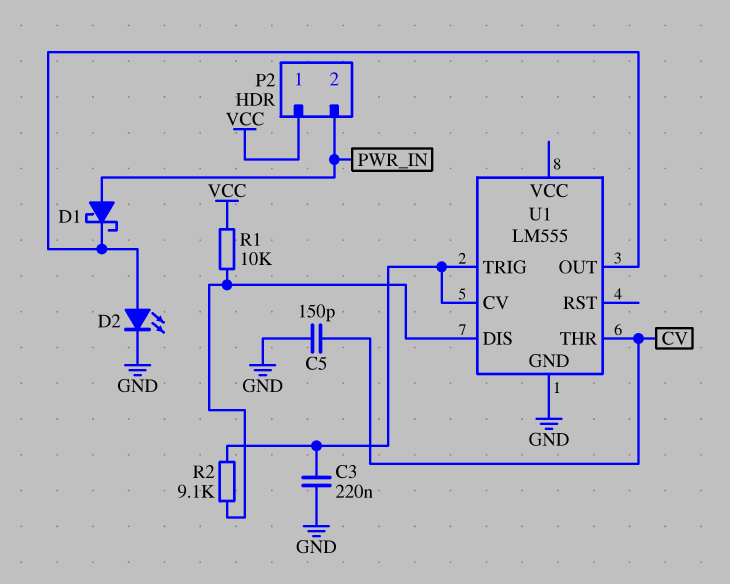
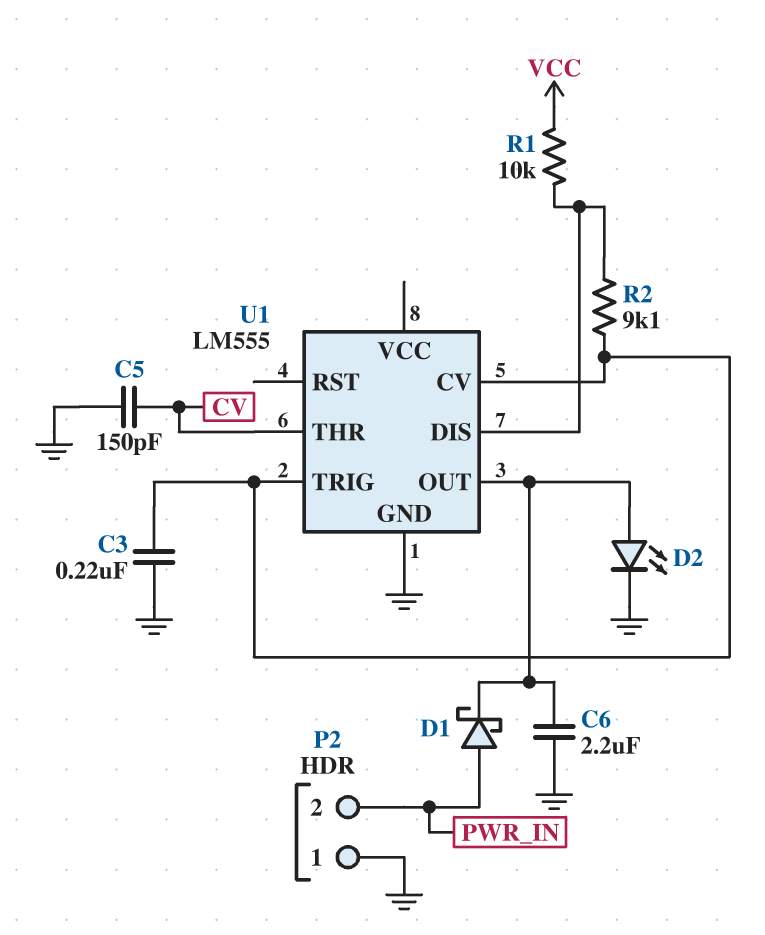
C6: none -> 2.2uF (GND, U1/OUT)
P2 pin 1: VCC -> GND

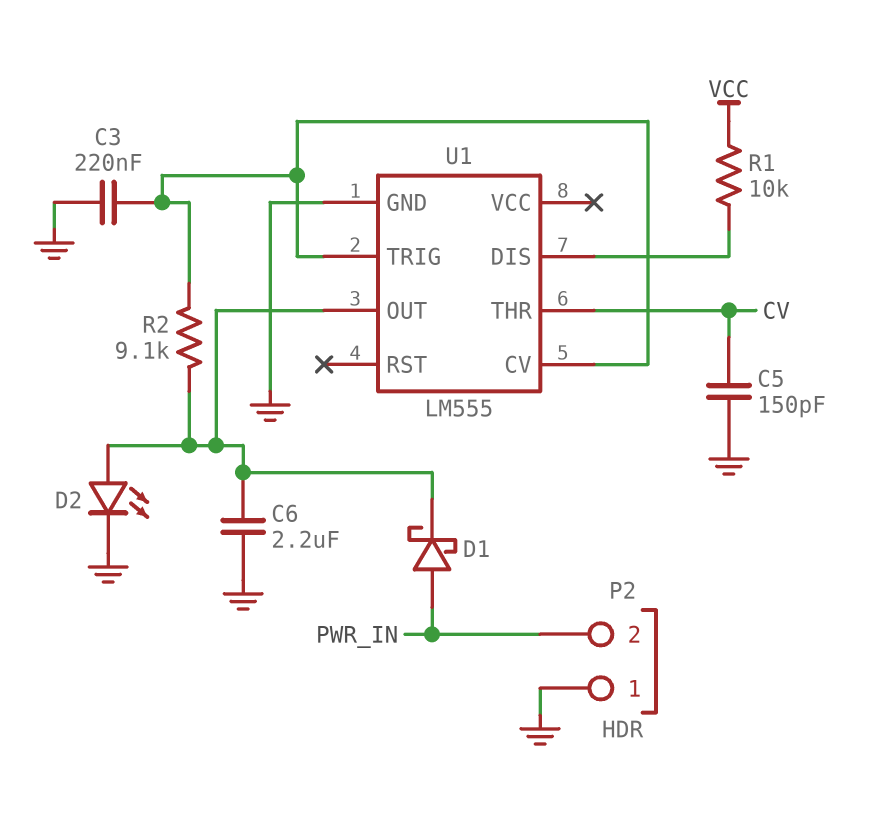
R2: 9.1k (U1/CV, U1/DIS) -> 9.1k (U1/CV, U1/OUT)

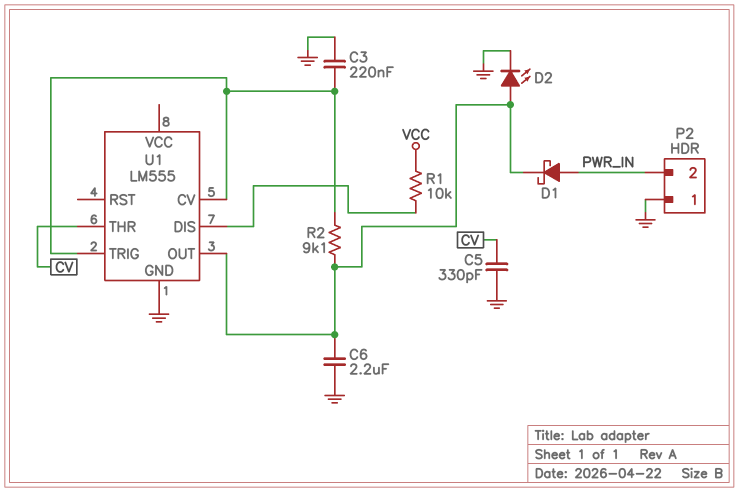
C5: 150pF (CV, GND) -> 330pF (CV, GND)

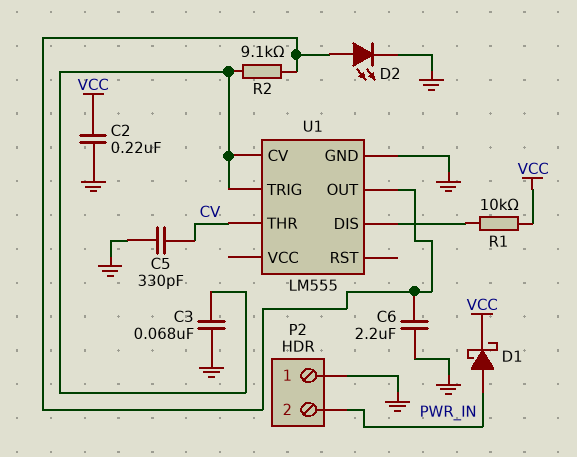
C2: none -> 220nF (GND, VCC)
C3: 220nF (GND, U1/CV) -> 68nF (GND, U1/CV)
D1: schottky (A PWR_IN, K U1/OUT) -> schottky (A PWR_IN, K VCC)

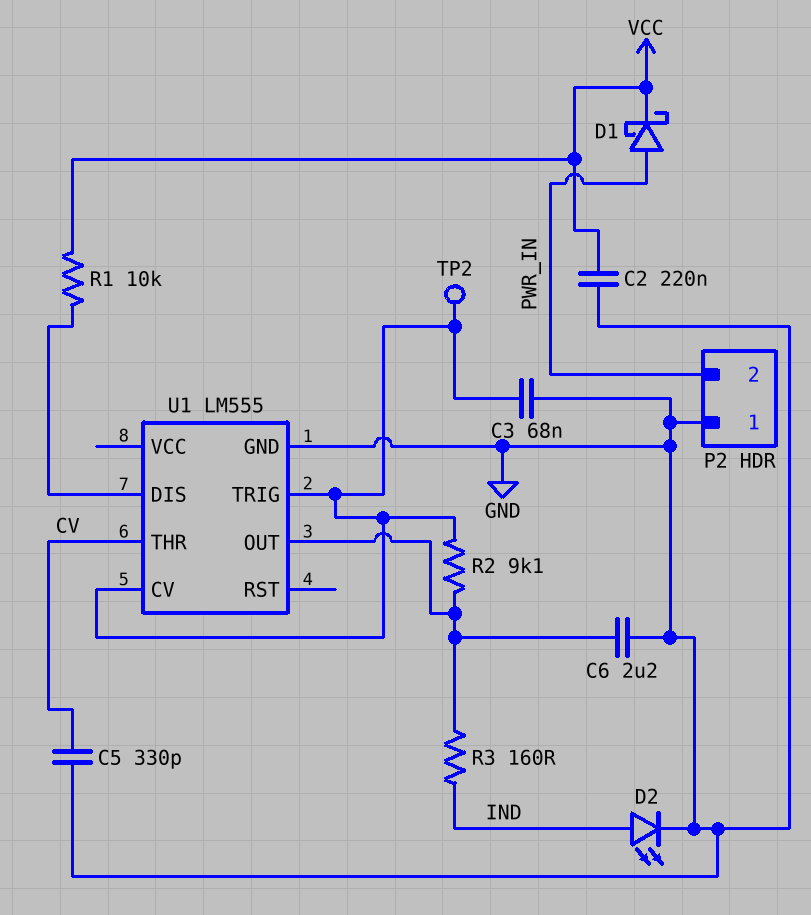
D2: LED (A U1/OUT, K GND) -> LED (A IND, K GND)
R3: none -> 160 (IND, U1/OUT)
TP2: none -> test point (U1/CV)

